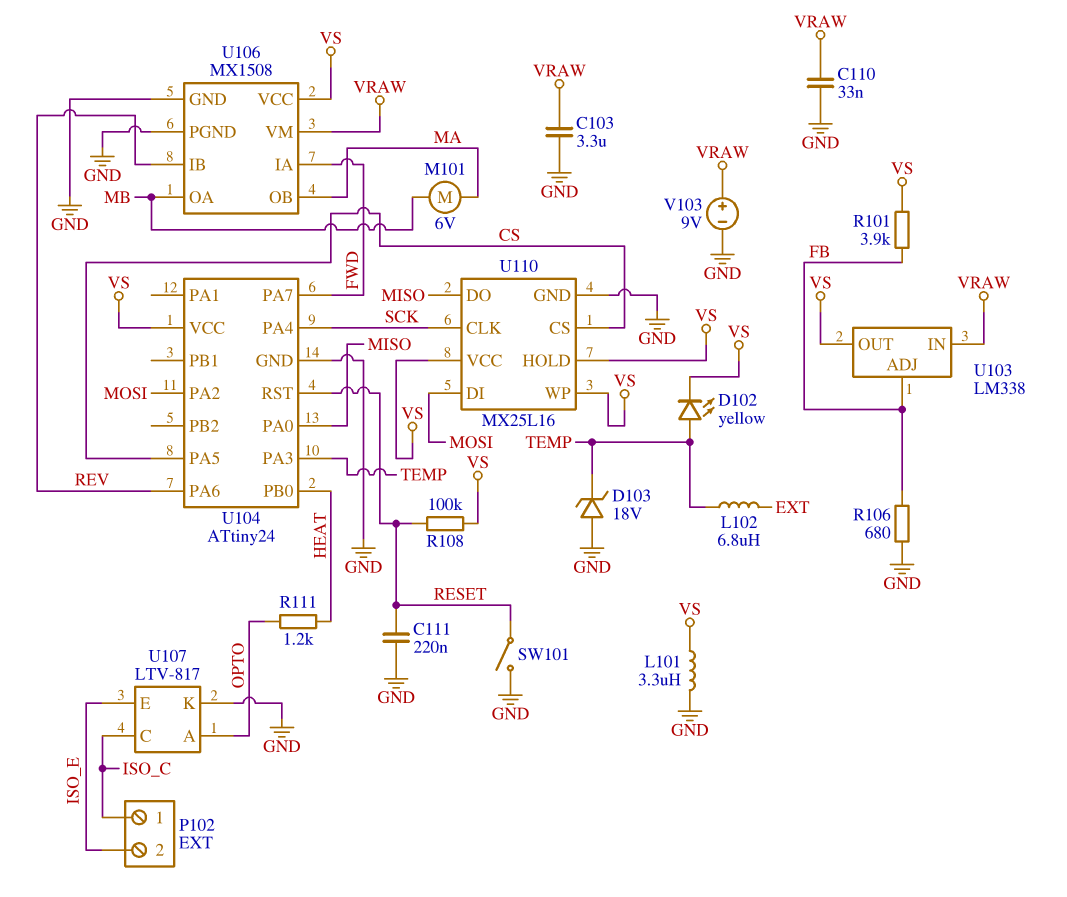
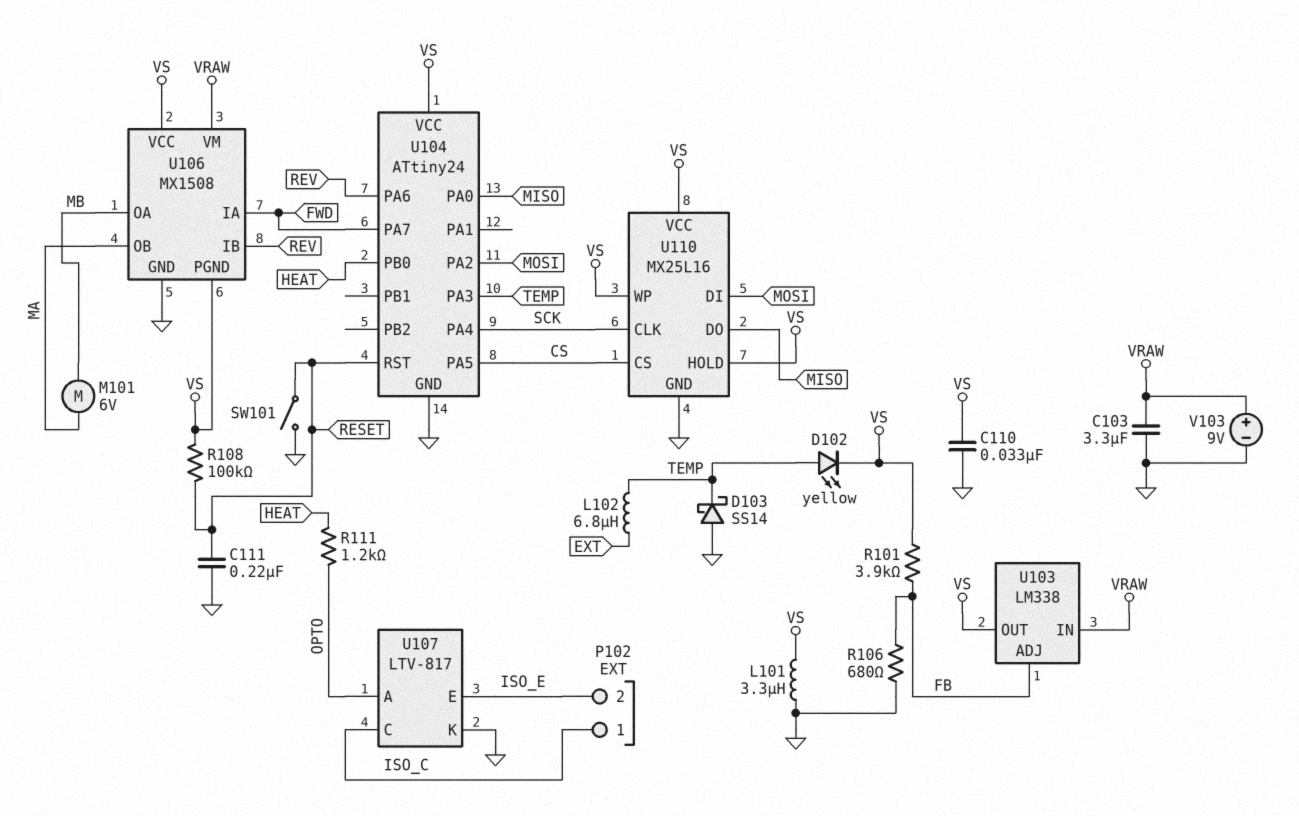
C110: 33nF (GND, VRAW) -> 33nF (GND, VS)
D103: zener 18V (A GND, K TEMP) -> schottky SS14 (A GND, K TEMP)
U106 pin PGND: GND -> VS

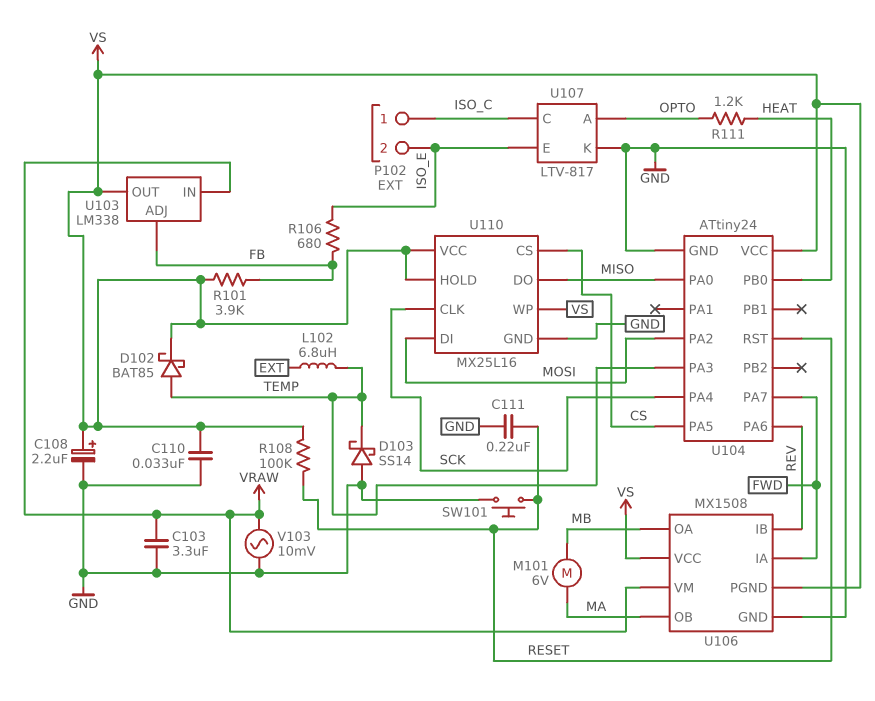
C108: none -> 2.2uF (plus VS, minus GND)
D102: LED yellow (A TEMP, K VS) -> schottky BAT85 (A TEMP, K VS)
L101: 3.3uH (GND, VS) -> none
R106: 680 (FB, GND) -> 680 (FB, ISO_E)
SW101: switch (GND, RESET) -> button (GND, RESET)
V103: 9V (plus VRAW, minus GND) -> AC 10mV (GND, VRAW)

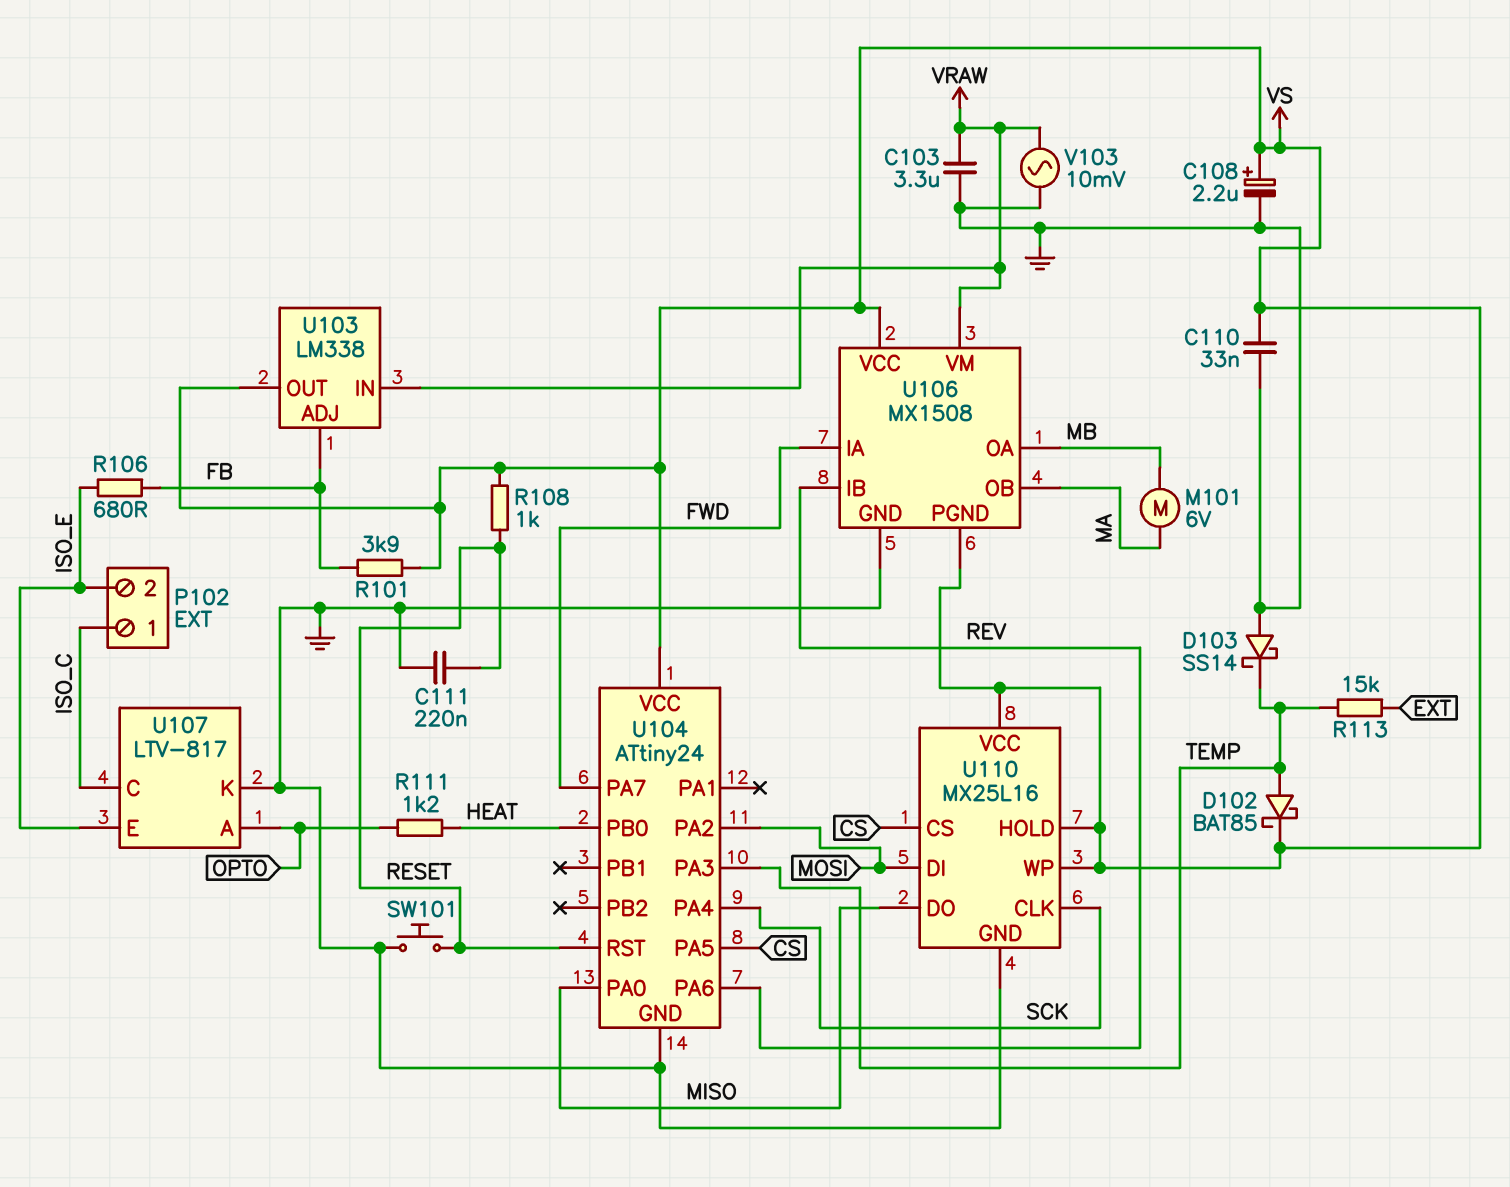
L102: 6.8uH (EXT, TEMP) -> none
R108: 100k (RESET, VS) -> 1k (RESET, VS)
R113: none -> 15k (EXT, TEMP)

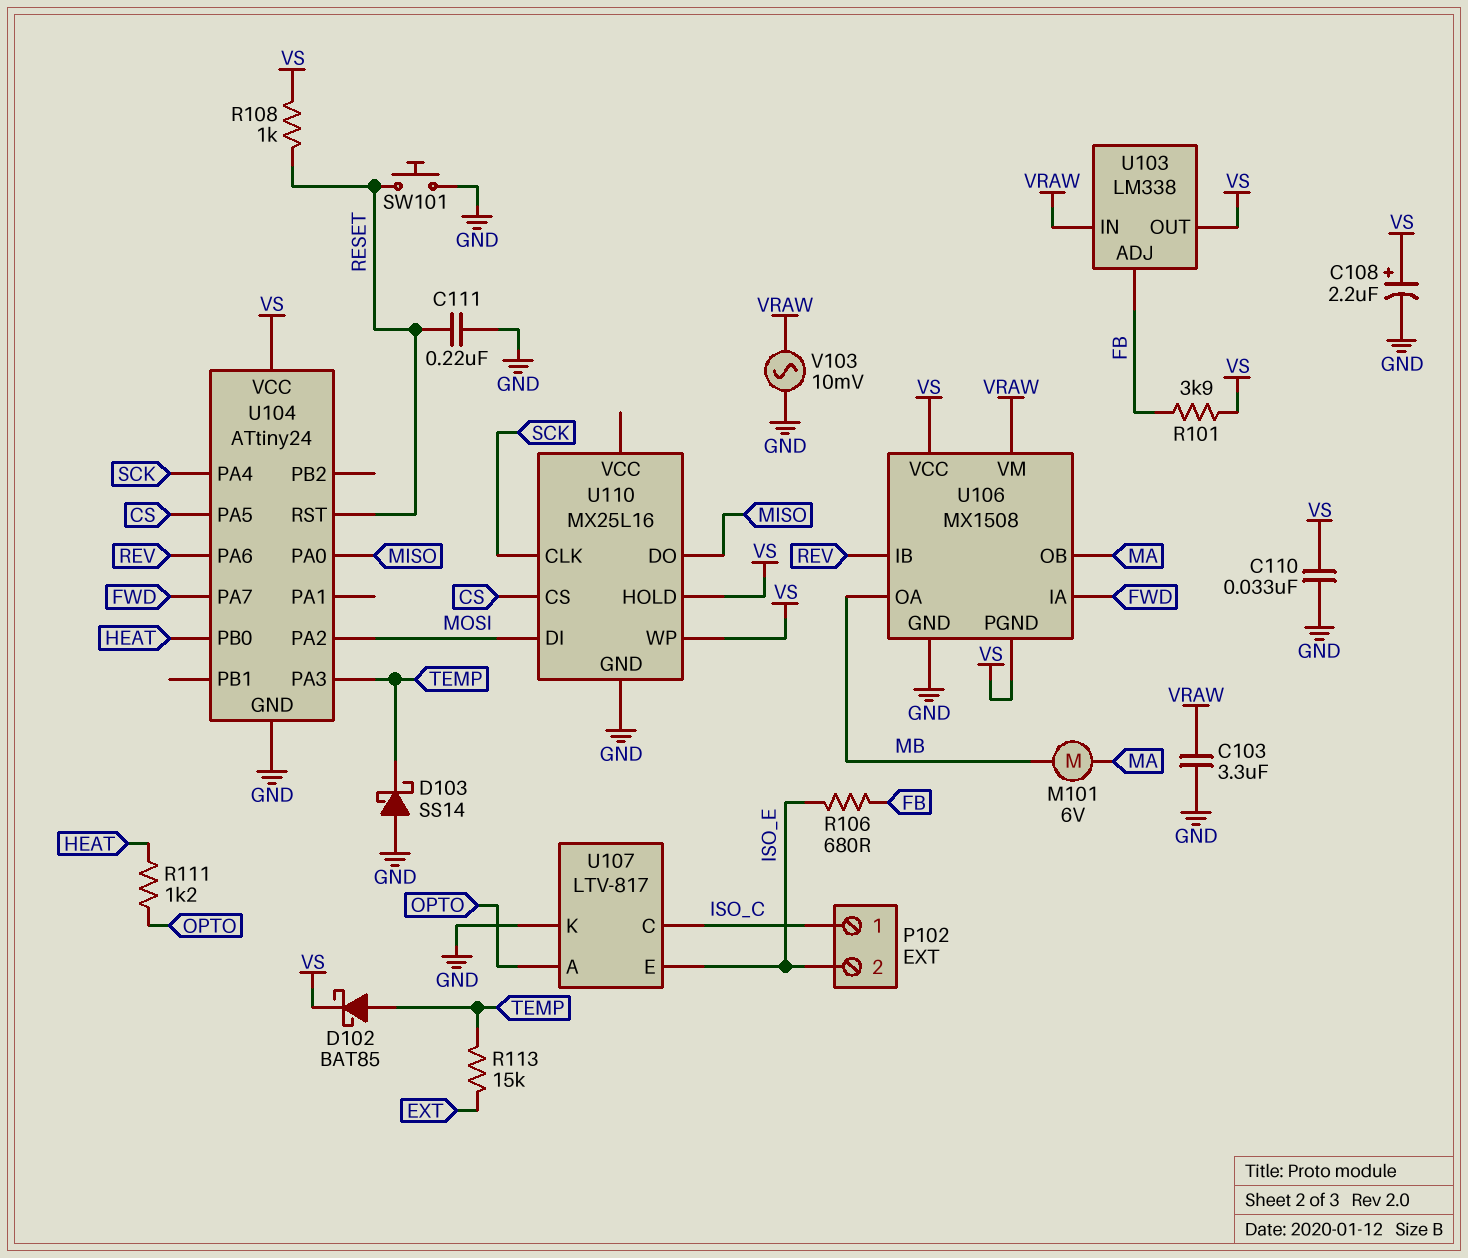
U110 pin VCC: VS -> none

